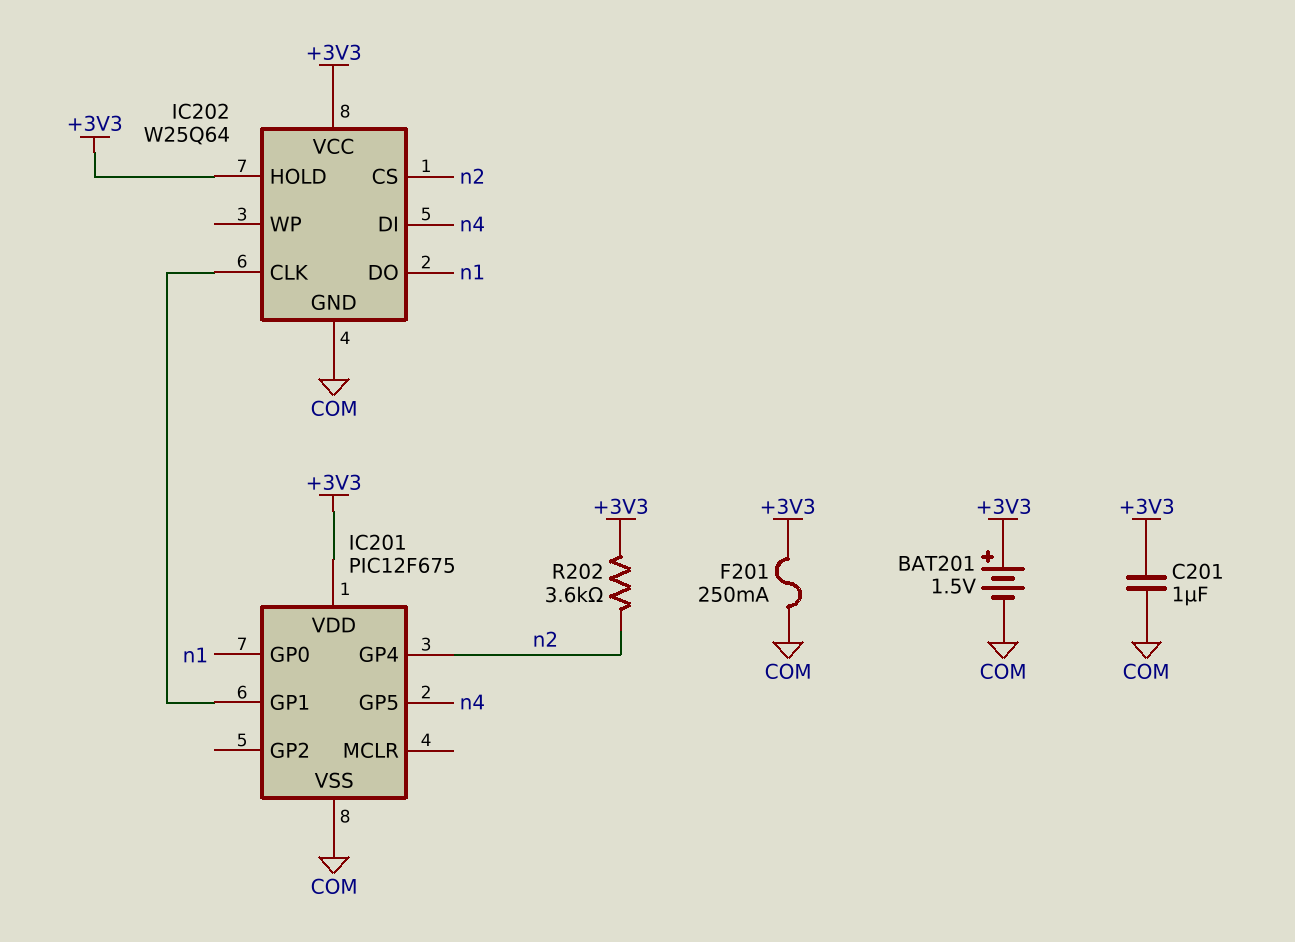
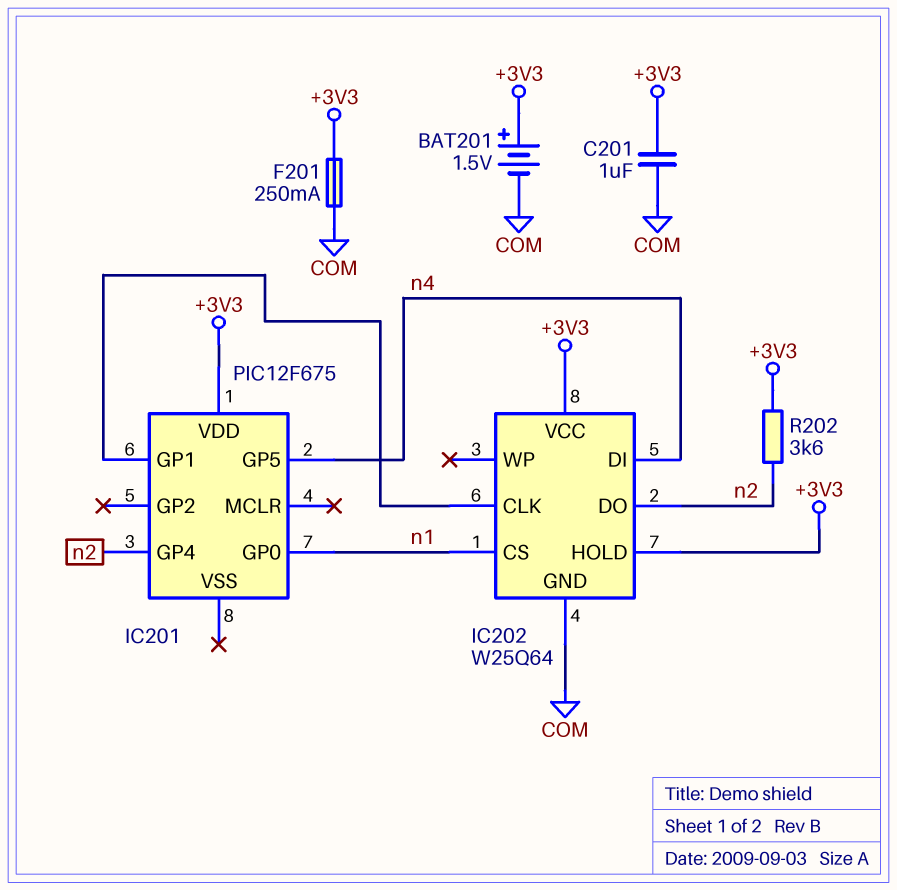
IC201 pin VSS: COM -> none
IC202 pin CS: n2 -> n1
IC202 pin DO: n1 -> n2

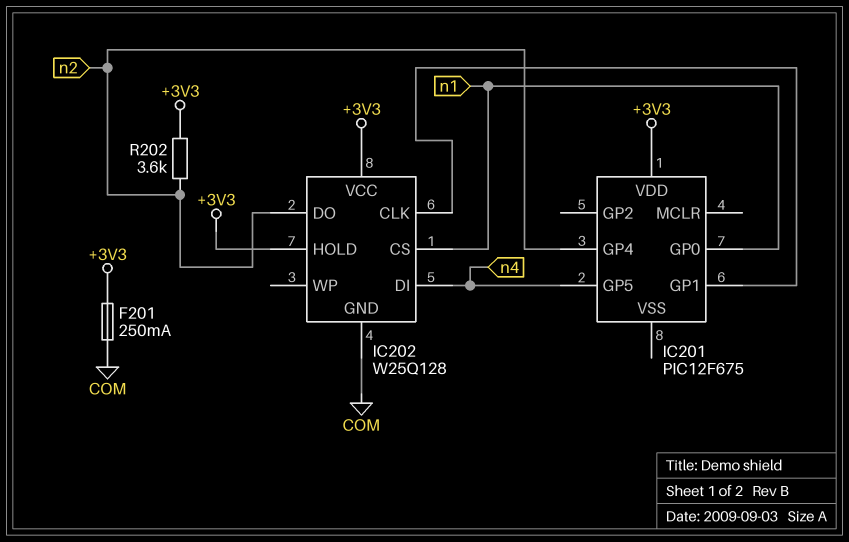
BAT201: 1.5V (plus +3V3, minus COM) -> none
C201: 1uF (+3V3, COM) -> none
IC202: W25Q64 -> W25Q128

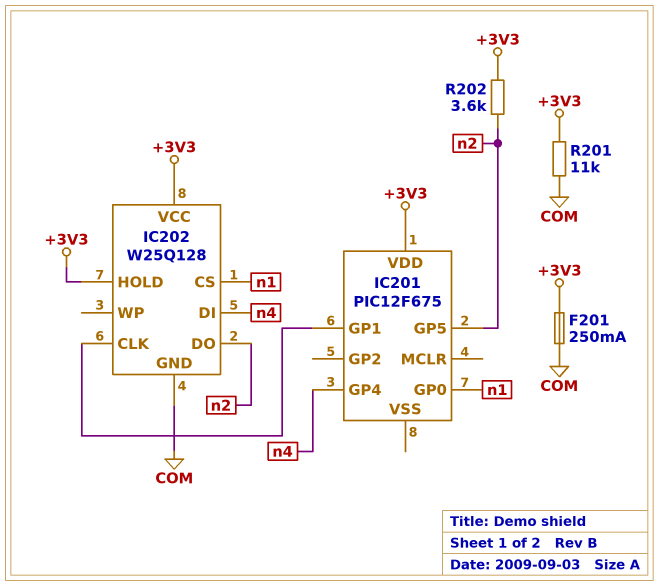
IC201 pin GP4: n2 -> n4
IC201 pin GP5: n4 -> n2
R201: none -> 11k (+3V3, COM)

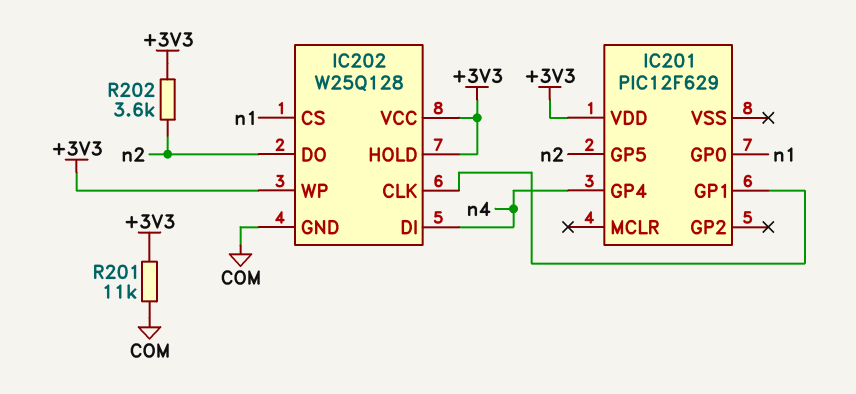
F201: 250mA (+3V3, COM) -> none
IC201: PIC12F675 -> PIC12F629
IC202 pin WP: none -> +3V3

